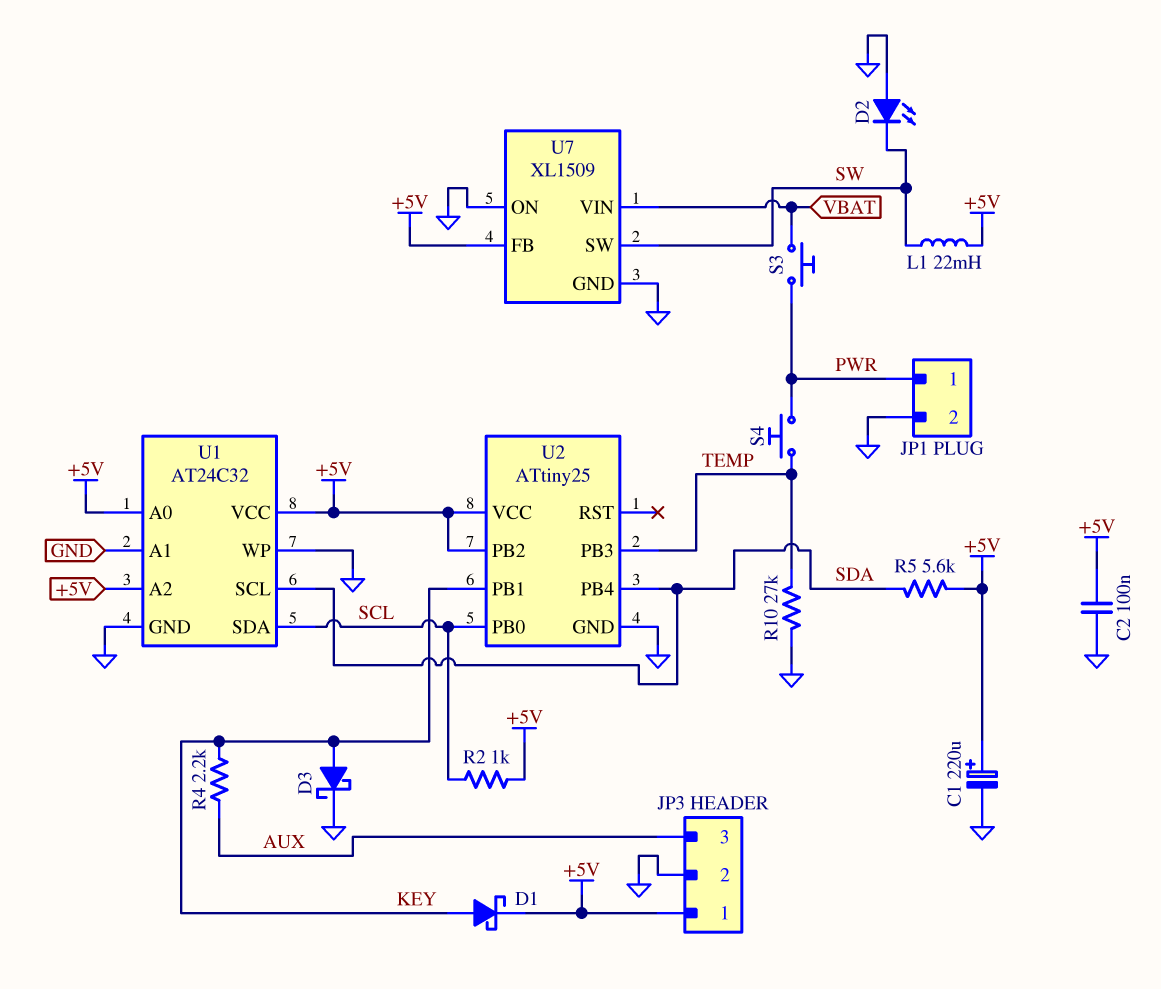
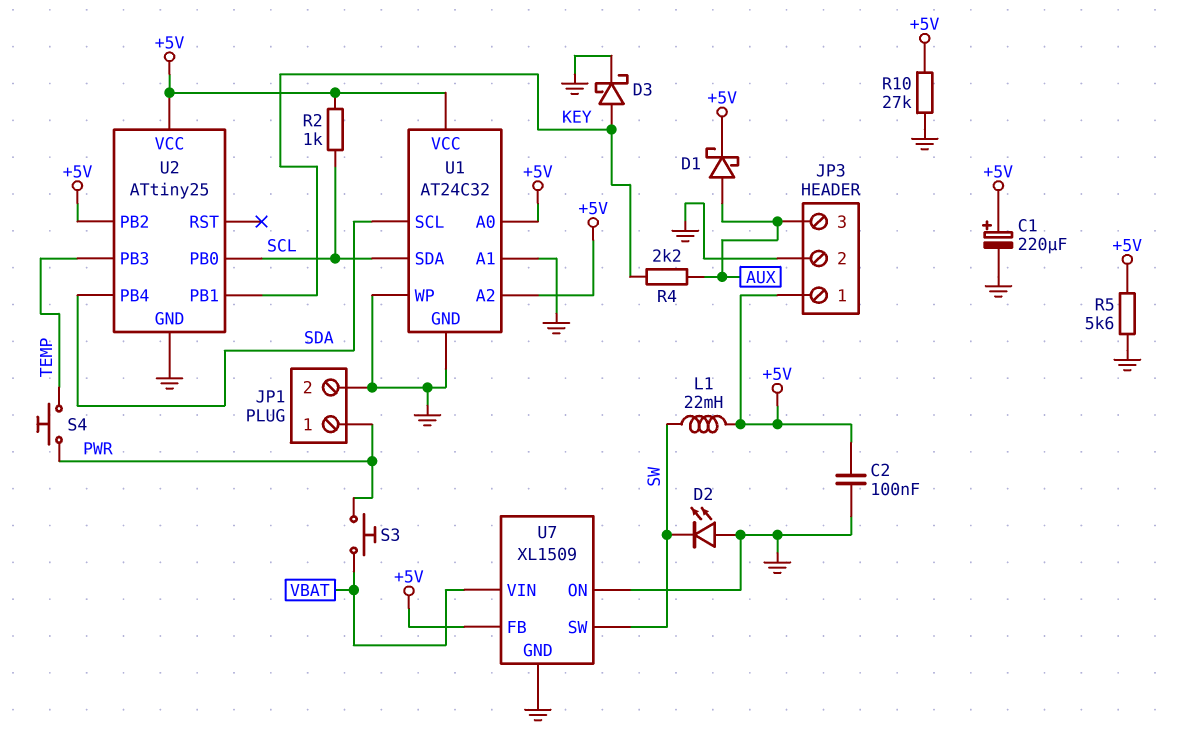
D1: schottky (A KEY, K +5V) -> schottky (A AUX, K +5V)
R5: 5.6k (+5V, SDA) -> 5.6k (+5V, GND)
R10: 27k (GND, TEMP) -> 27k (+5V, GND)

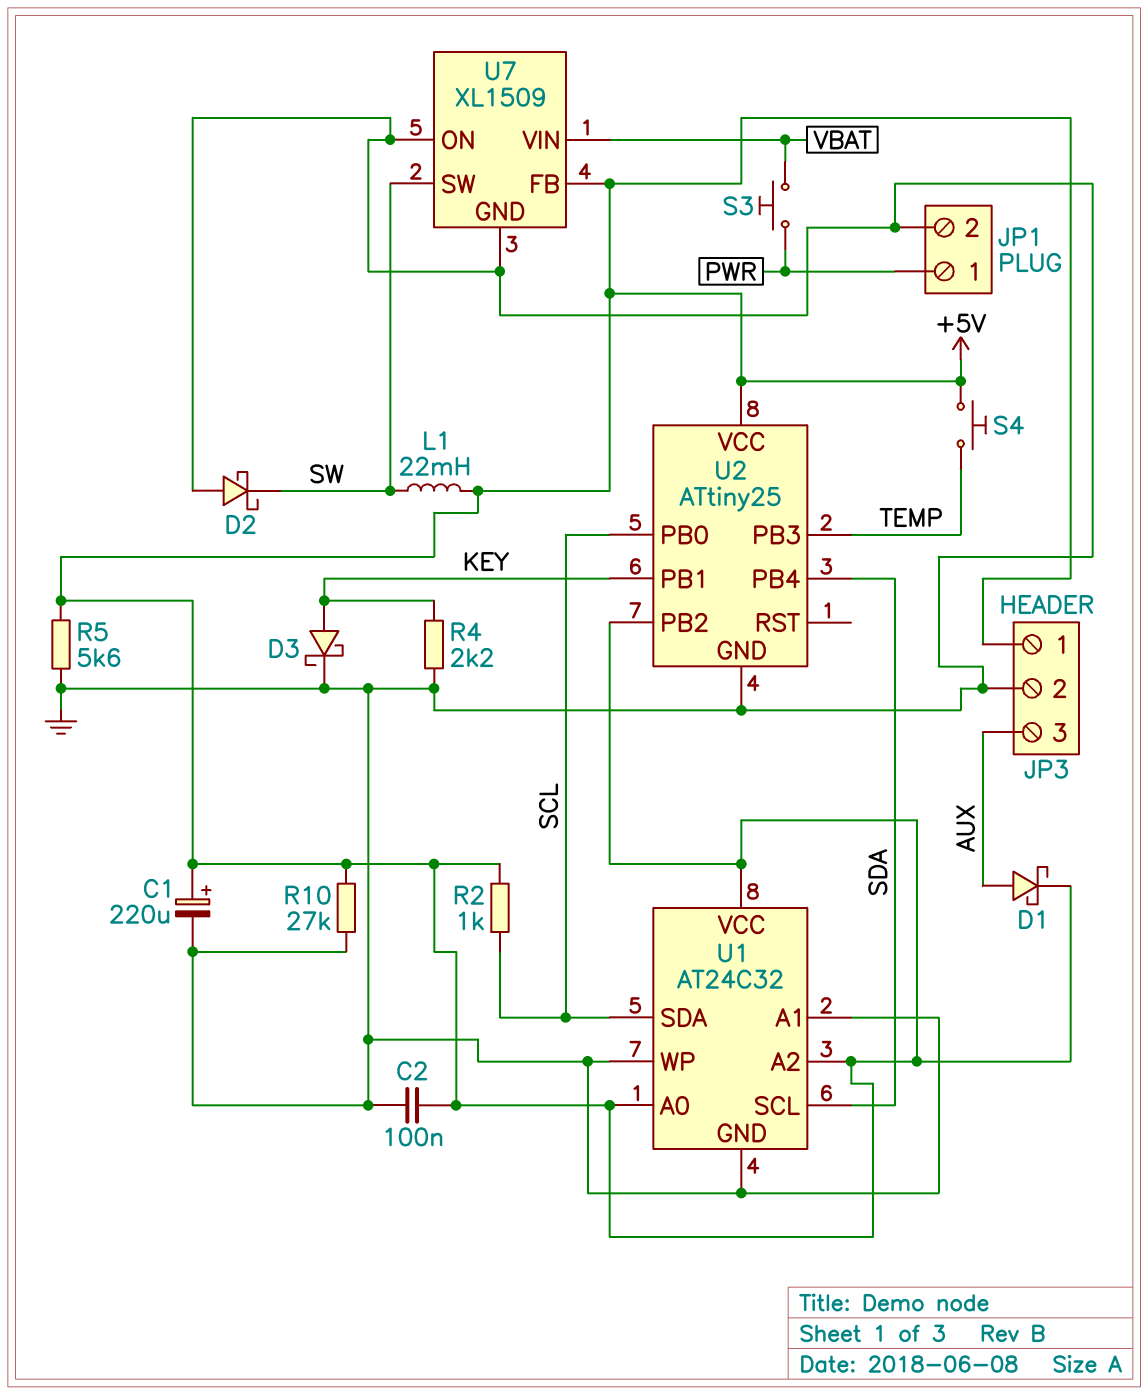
D2: LED (A GND, K SW) -> schottky (A GND, K SW)
R4: 2.2k (AUX, KEY) -> 2.2k (GND, KEY)
S4: button (PWR, TEMP) -> button (+5V, TEMP)

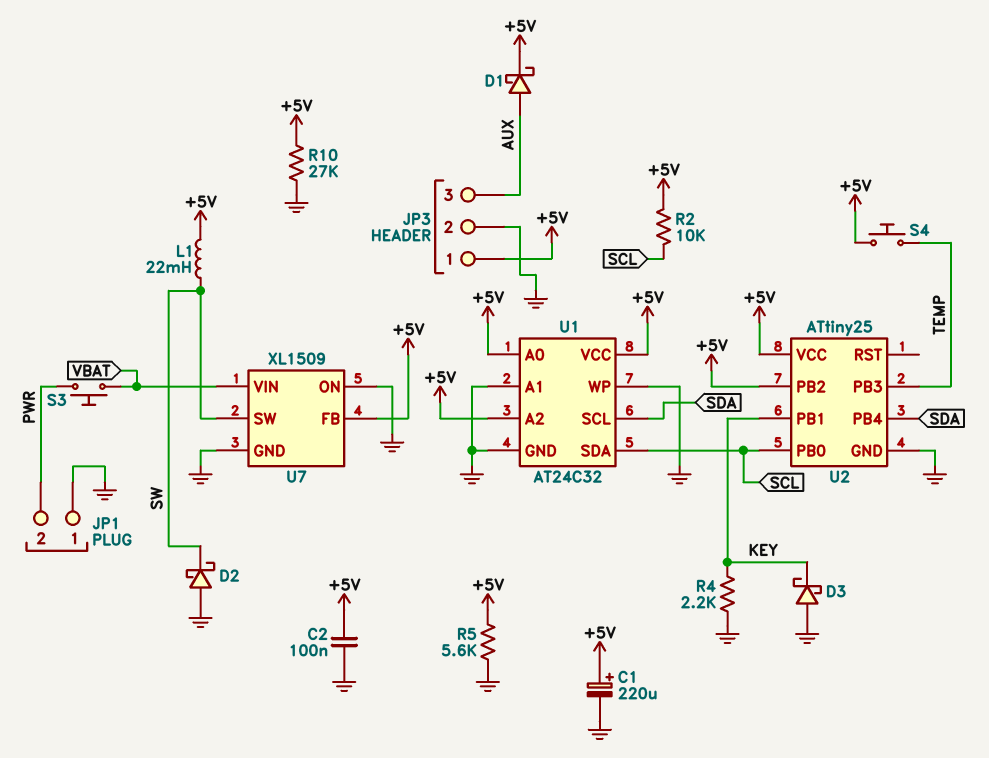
D3: schottky (A KEY, K GND) -> schottky (A GND, K KEY)
JP1 pin 1: PWR -> GND
JP1 pin 2: GND -> PWR
R2: 1k (+5V, SCL) -> 10k (+5V, SCL)

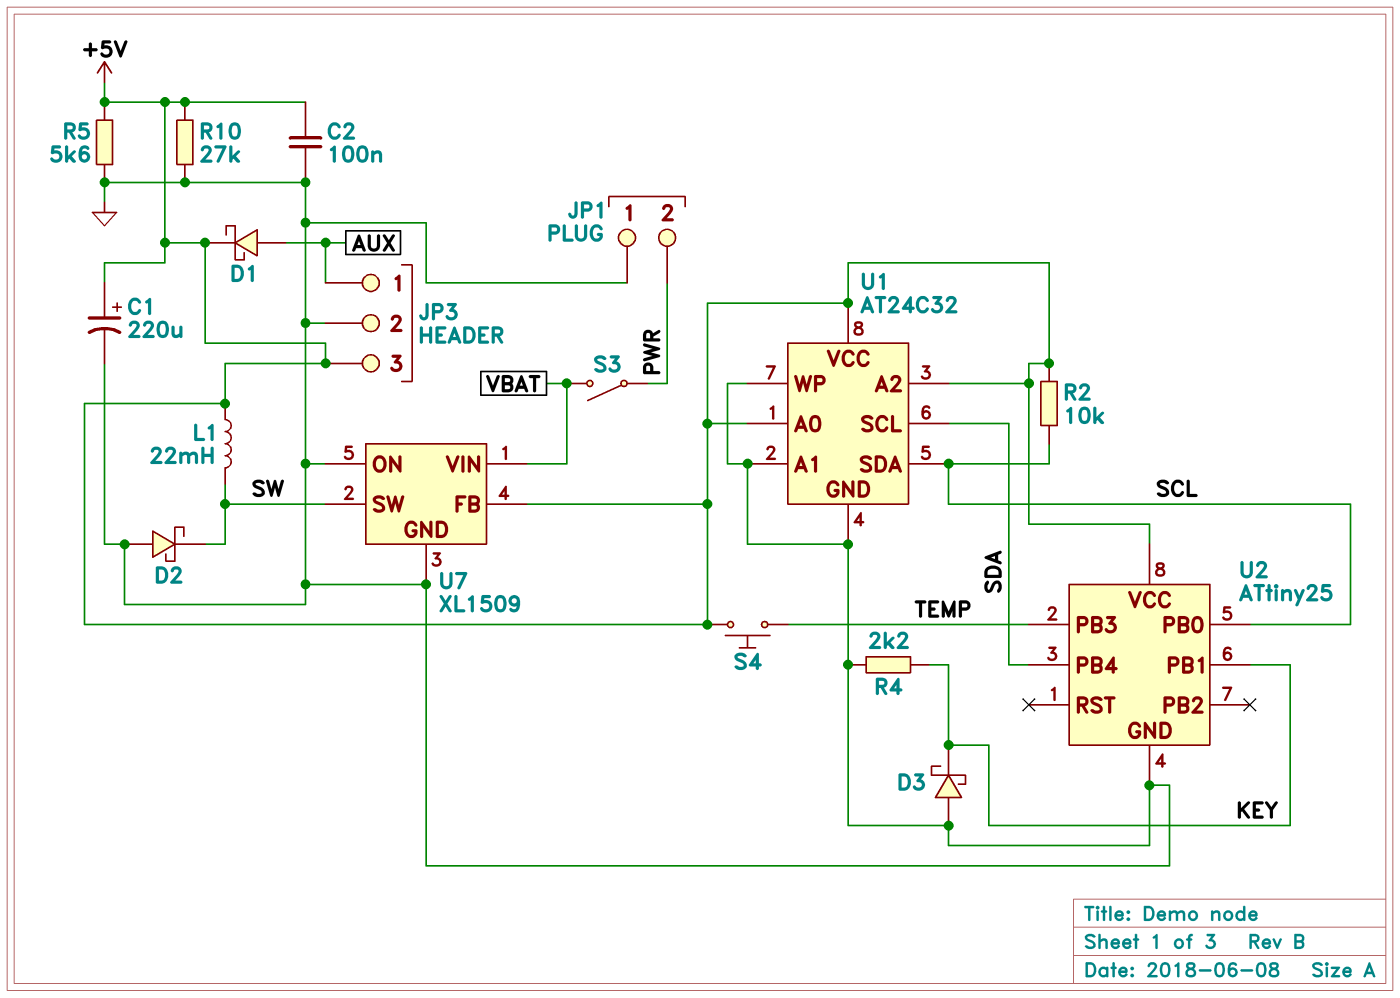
JP3 pin 1: +5V -> AUX
JP3 pin 3: AUX -> +5V
S3: button (PWR, VBAT) -> switch (PWR, VBAT)
U2 pin PB2: +5V -> none

